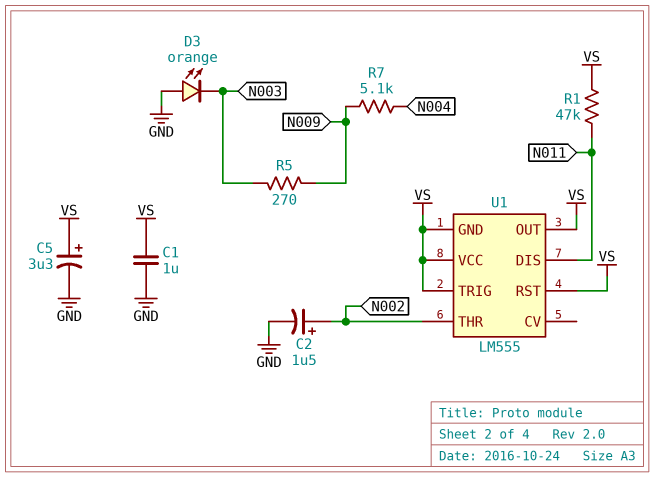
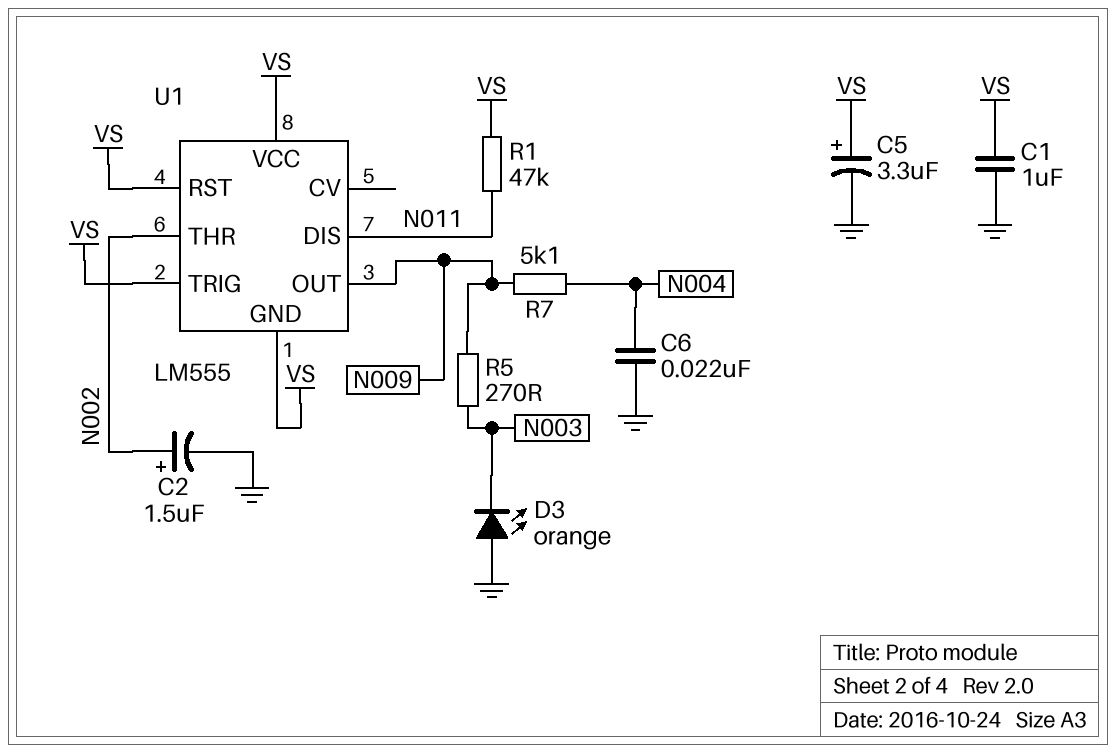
C6: none -> 22nF (GND, N004)
U1 pin OUT: VS -> N009

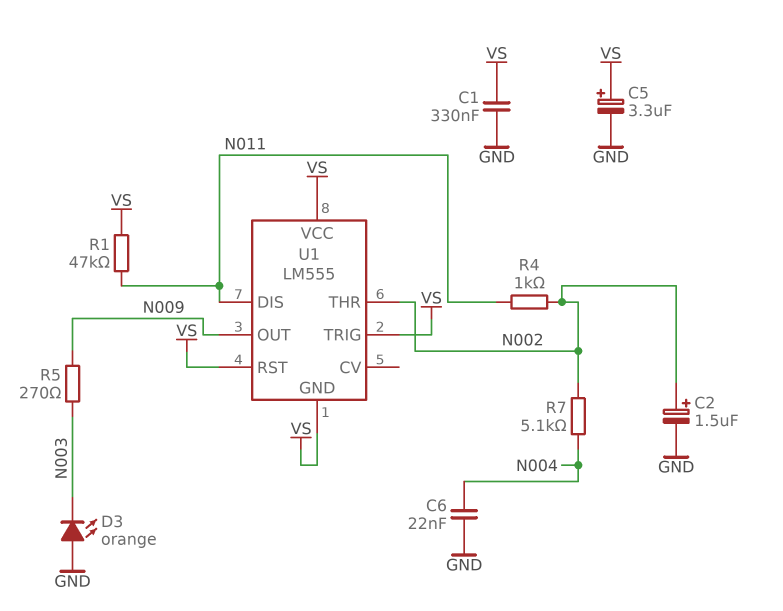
C1: 1uF (GND, VS) -> 330nF (GND, VS)
R4: none -> 1k (N002, N011)
R7: 5.1k (N004, N009) -> 5.1k (N002, N004)

